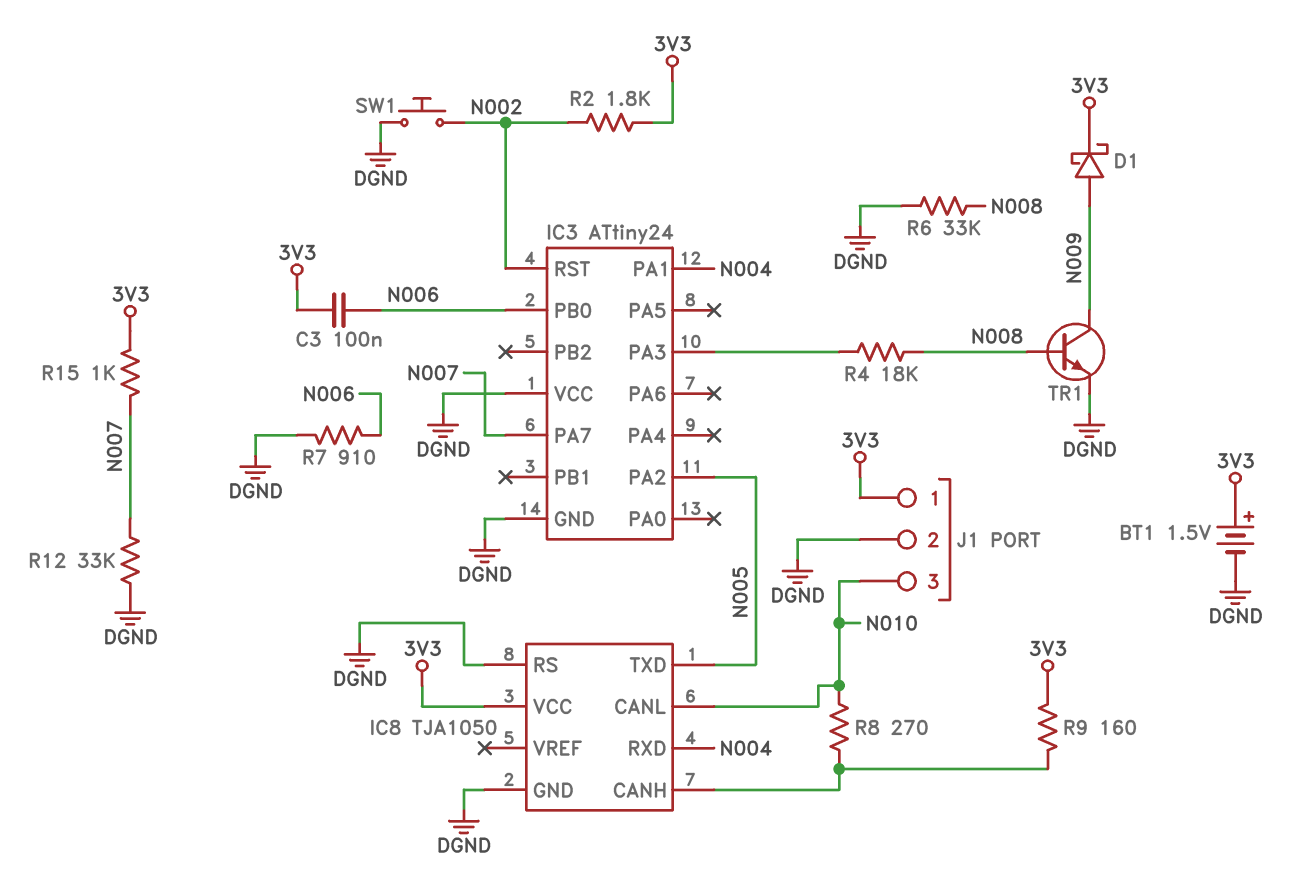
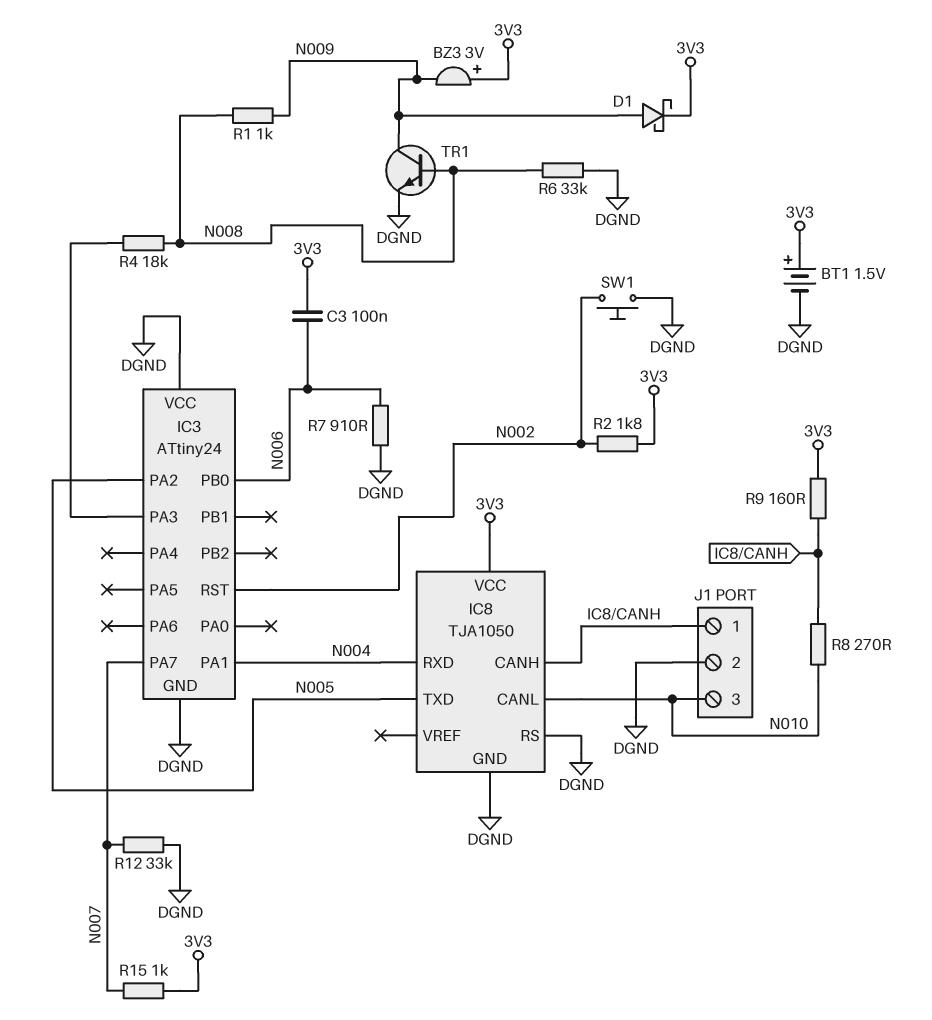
BZ3: none -> buzzer 3V (plus 3V3, minus N009)
J1 pin 1: 3V3 -> IC8/CANH
R1: none -> 1k (N008, N009)

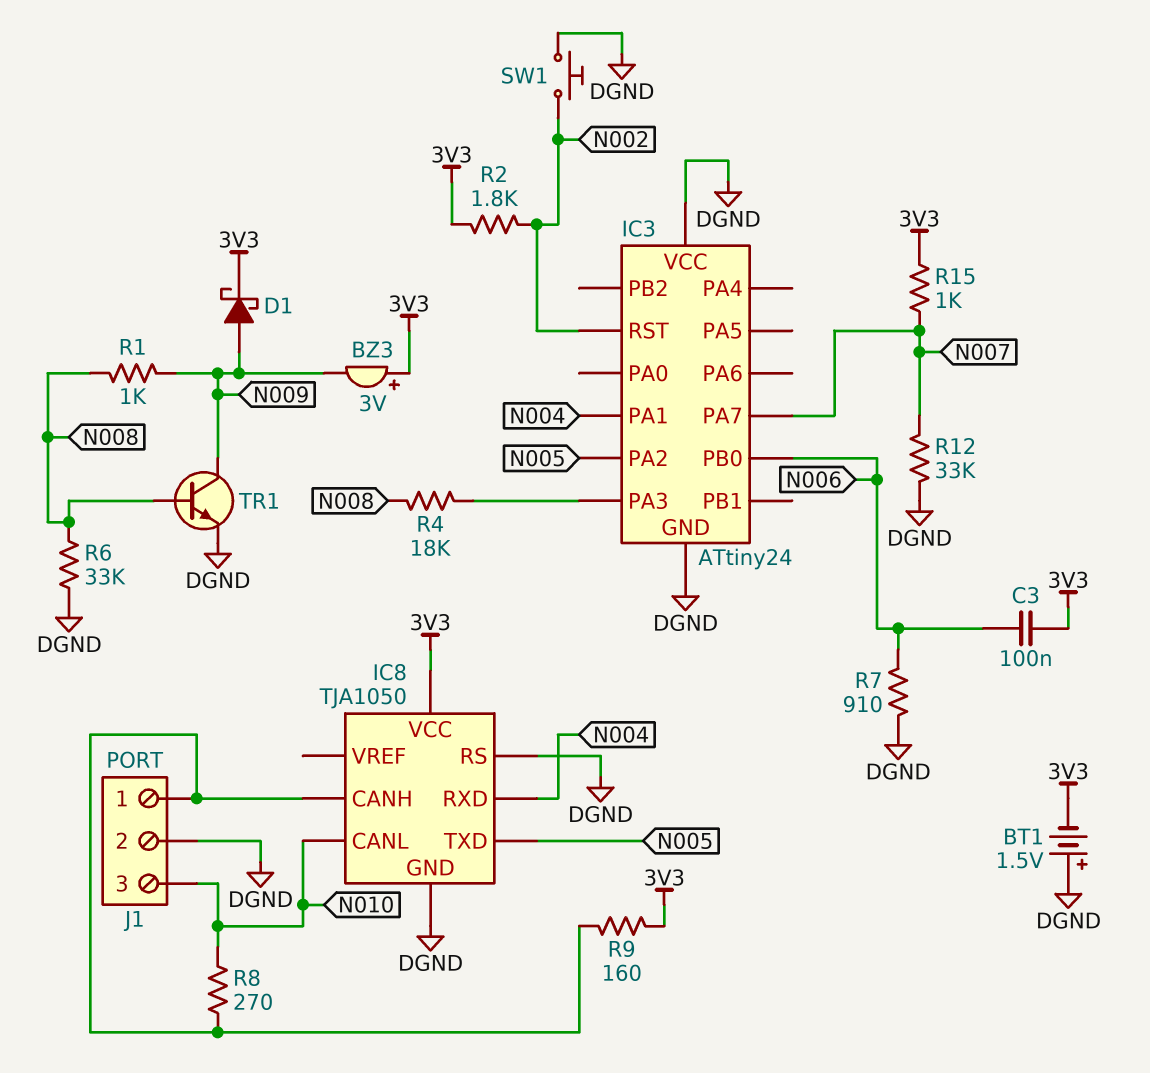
BT1: 1.5V (plus 3V3, minus DGND) -> 1.5V (plus DGND, minus 3V3)

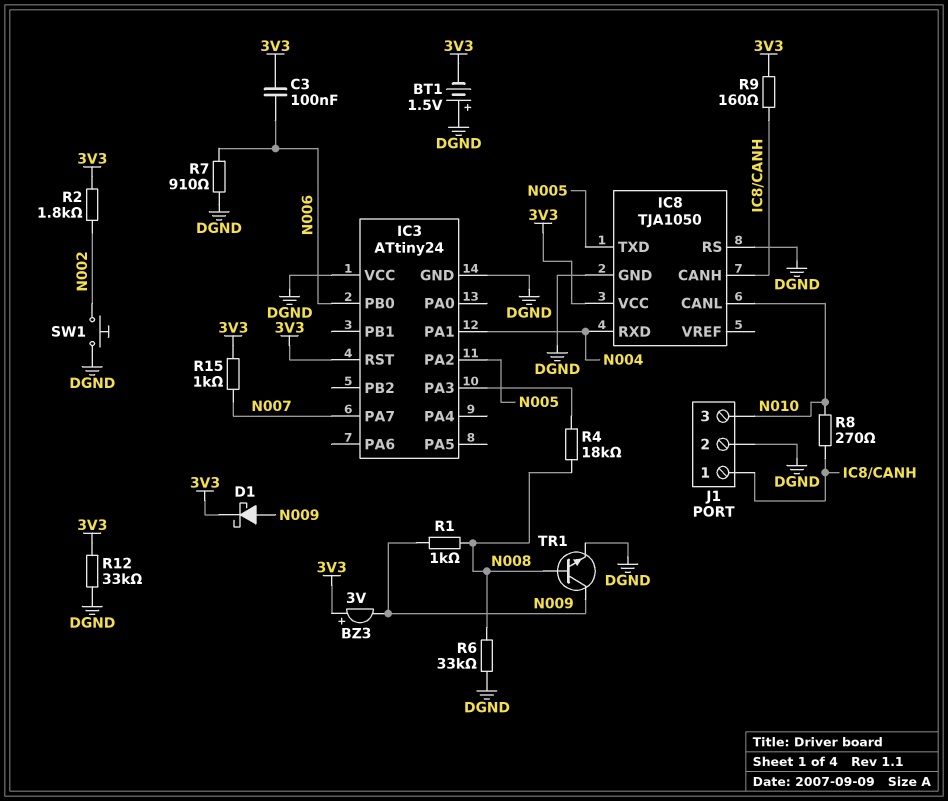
IC3 pin RST: N002 -> 3V3
R12: 33k (DGND, N007) -> 33k (3V3, DGND)

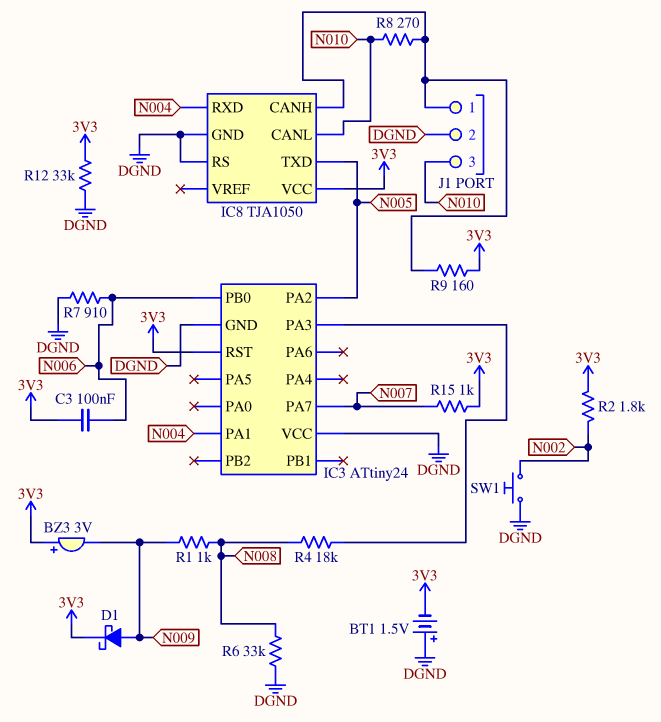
TR1: NPN (B N008, C N009, E DGND) -> none

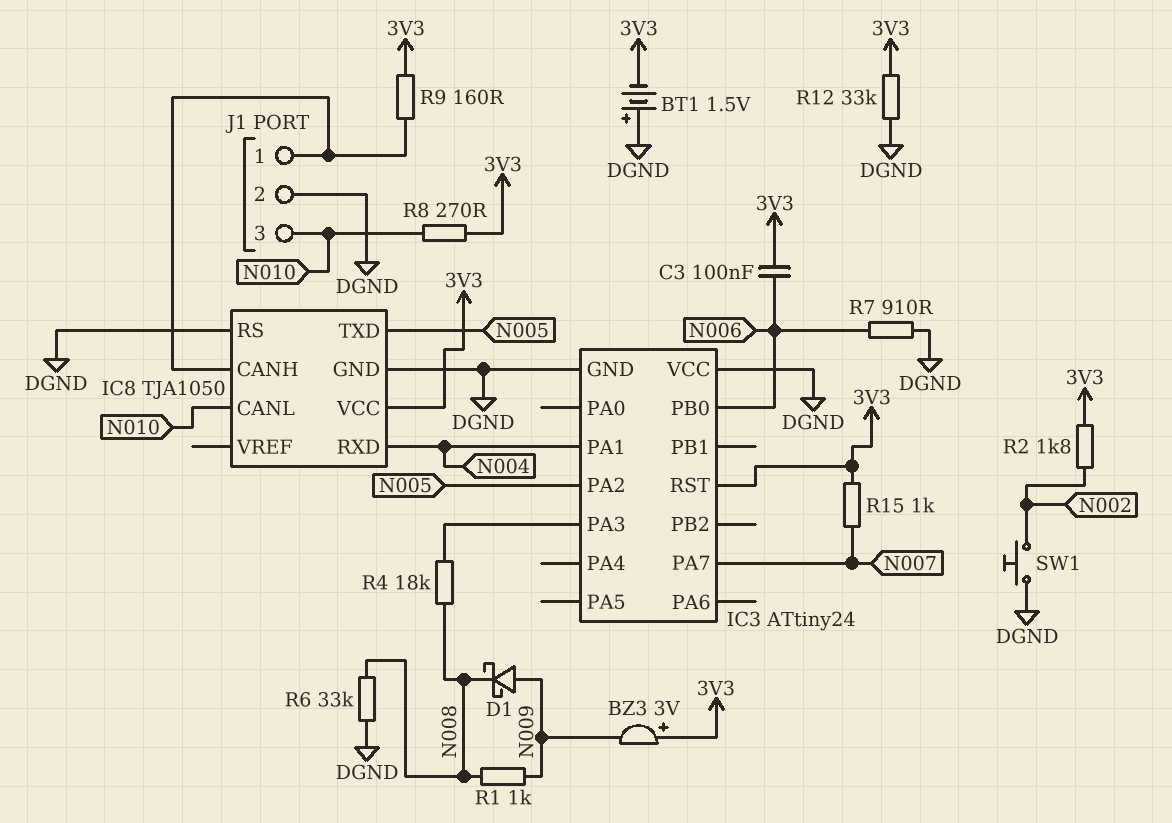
D1: schottky (A N009, K 3V3) -> schottky (A N009, K N008)
R8: 270 (IC8/CANH, N010) -> 270 (3V3, N010)

